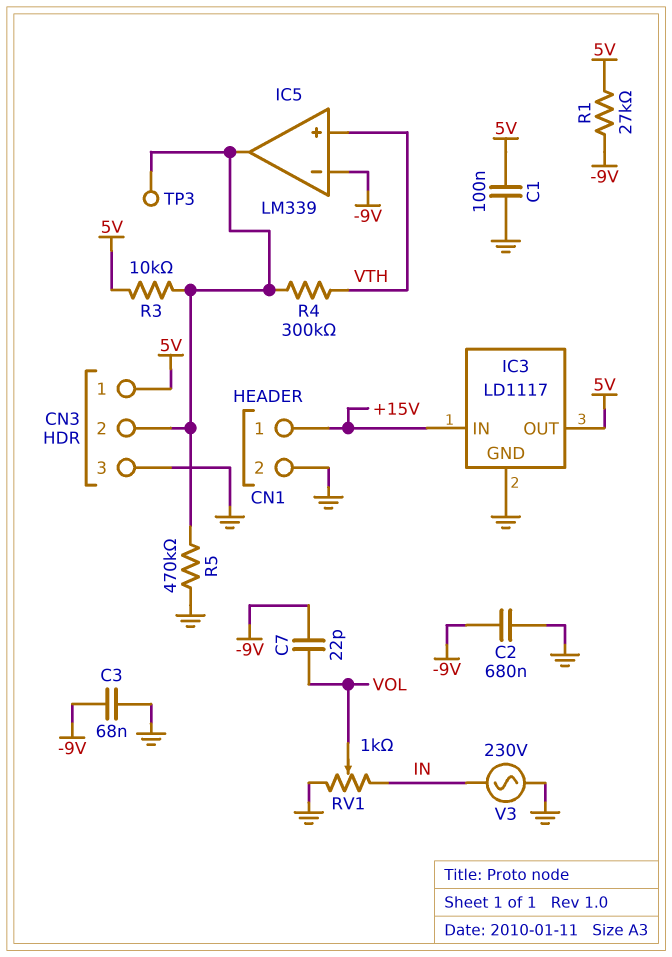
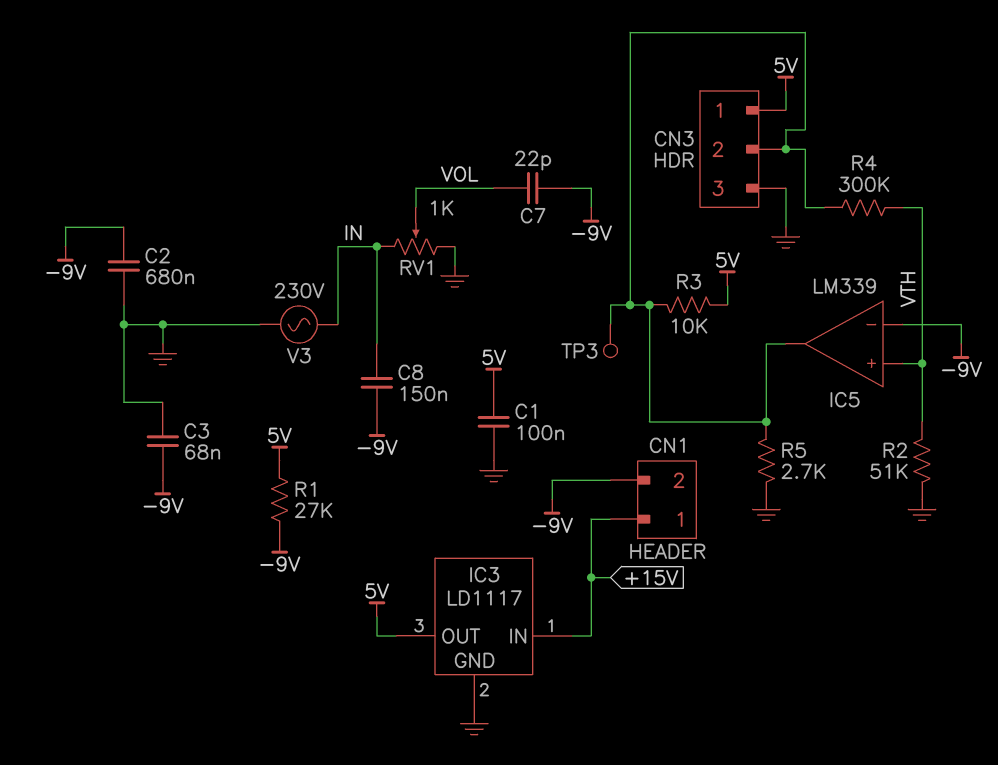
C8: none -> 150nF (-9V, IN)
CN1 pin 2: GND -> -9V
R2: none -> 51k (GND, VTH)
R5: 470k (CN3/2, GND) -> 2.7k (CN3/2, GND)

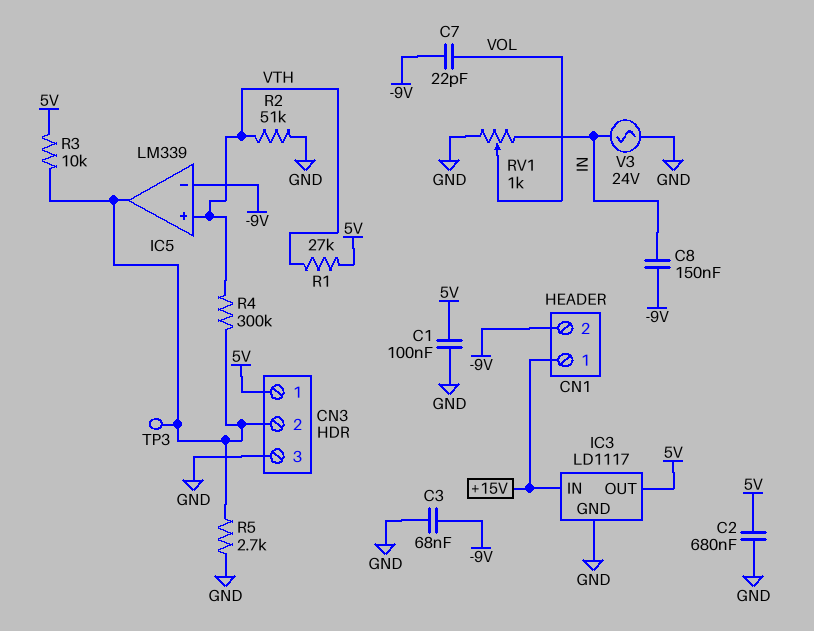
C2: 680nF (-9V, GND) -> 680nF (5V, GND)
R1: 27k (-9V, 5V) -> 27k (5V, VTH)
V3: AC 230V (GND, IN) -> AC 24V (GND, IN)

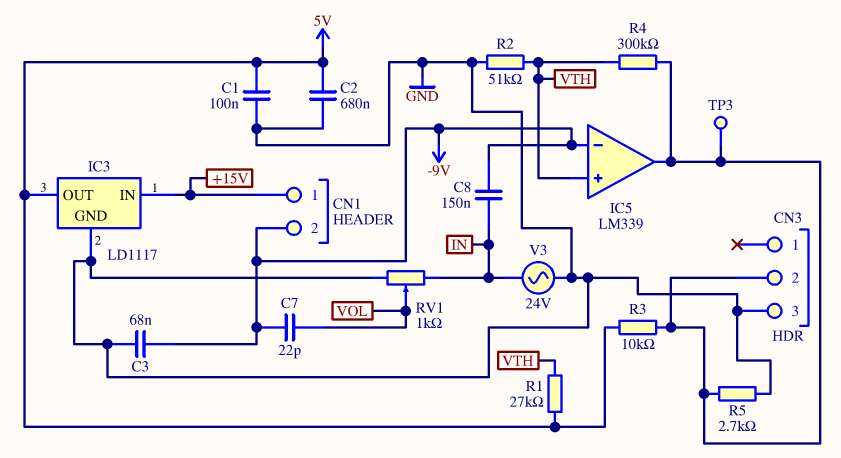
CN3 pin 1: 5V -> none

